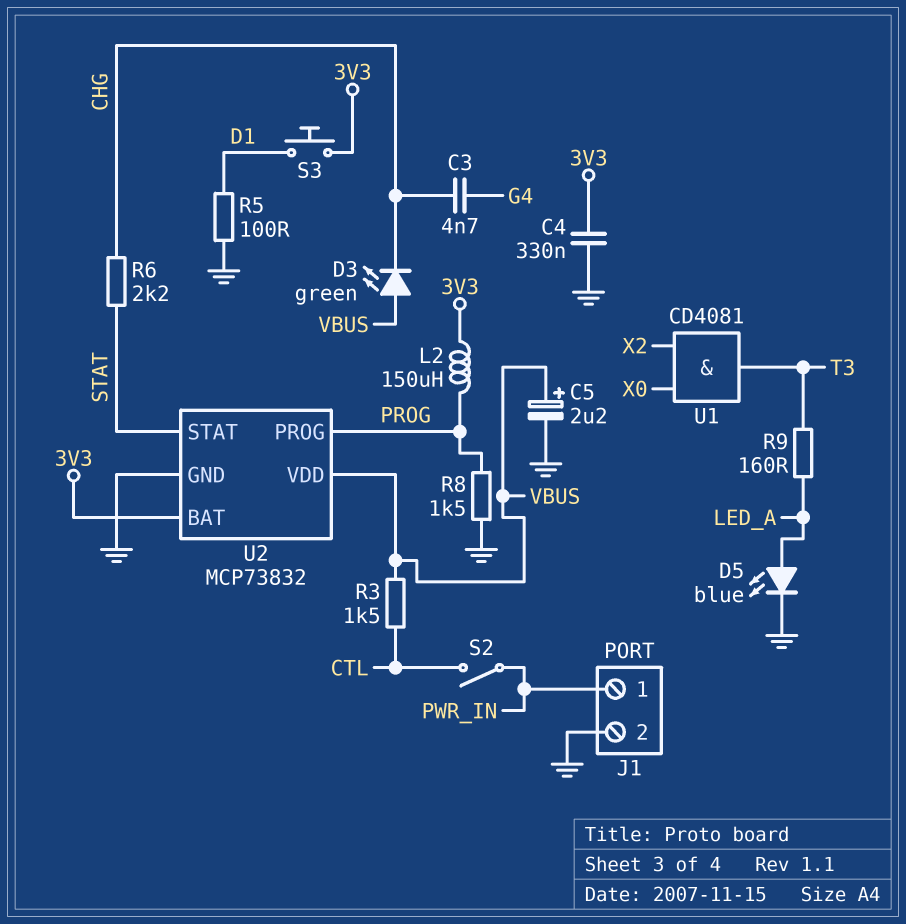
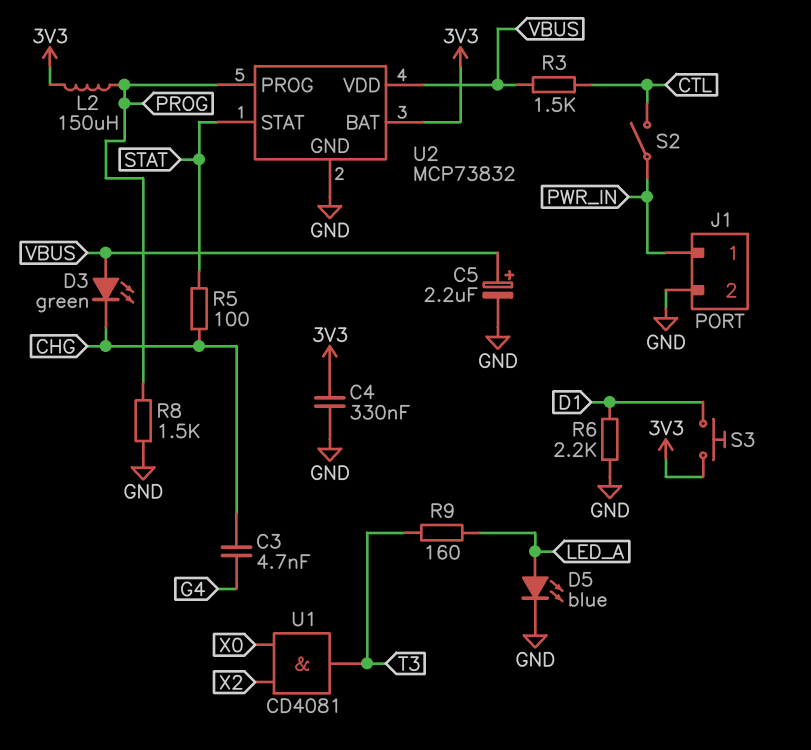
R5: 100 (D1, GND) -> 100 (CHG, STAT)
R6: 2.2k (CHG, STAT) -> 2.2k (D1, GND)

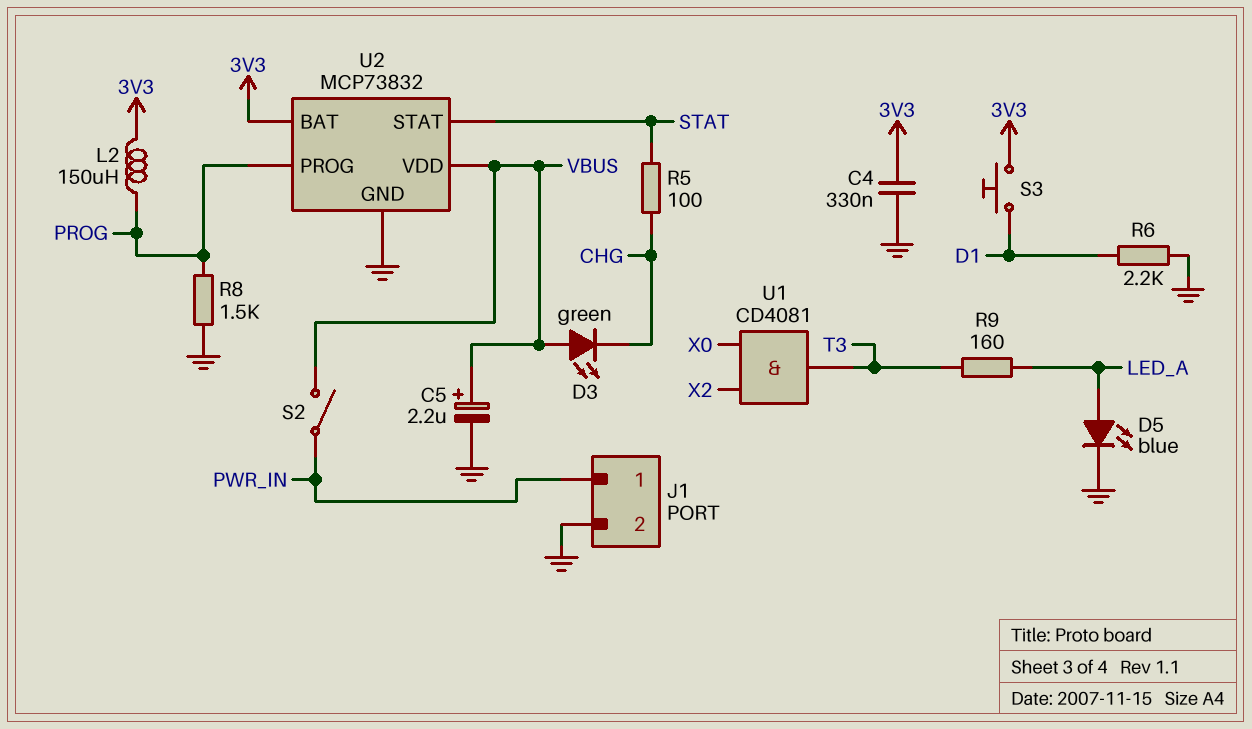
C3: 4.7nF (CHG, G4) -> none
R3: 1.5k (CTL, VBUS) -> none
S2: switch (CTL, PWR_IN) -> switch (PWR_IN, VBUS)

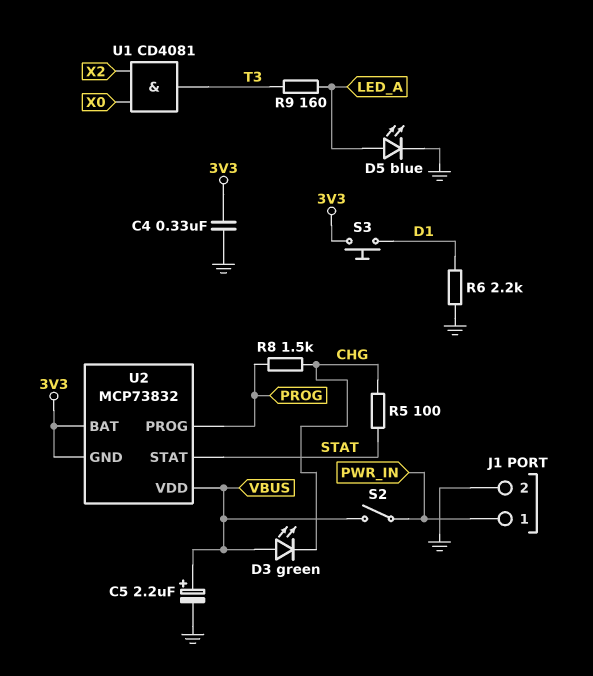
L2: 150uH (3V3, PROG) -> none
R8: 1.5k (GND, PROG) -> 1.5k (CHG, PROG)
U2 pin GND: GND -> 3V3

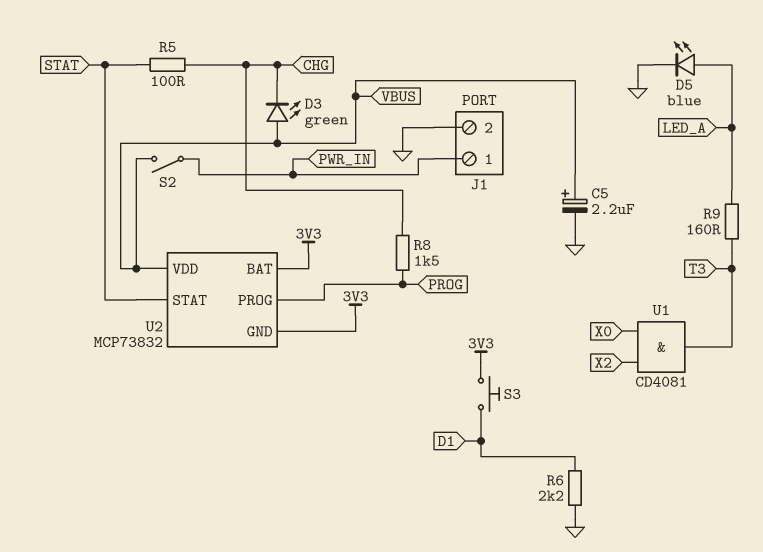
C4: 330nF (3V3, GND) -> none

